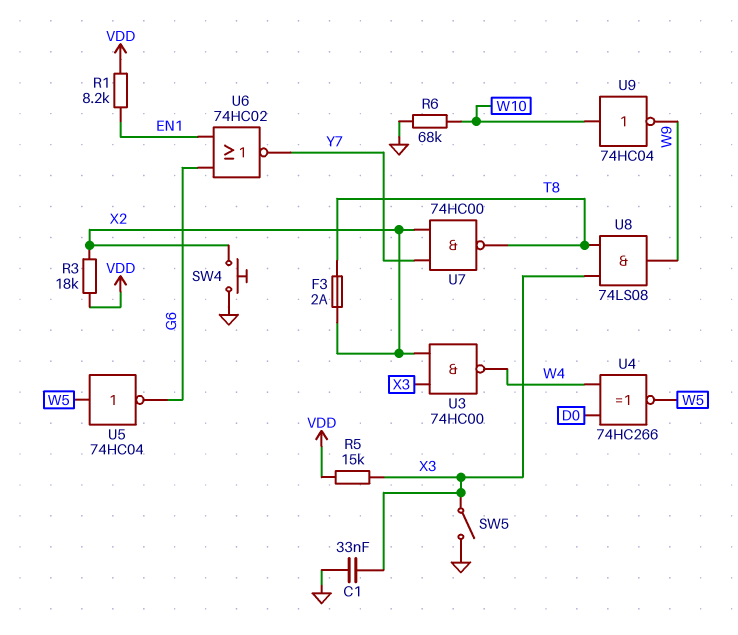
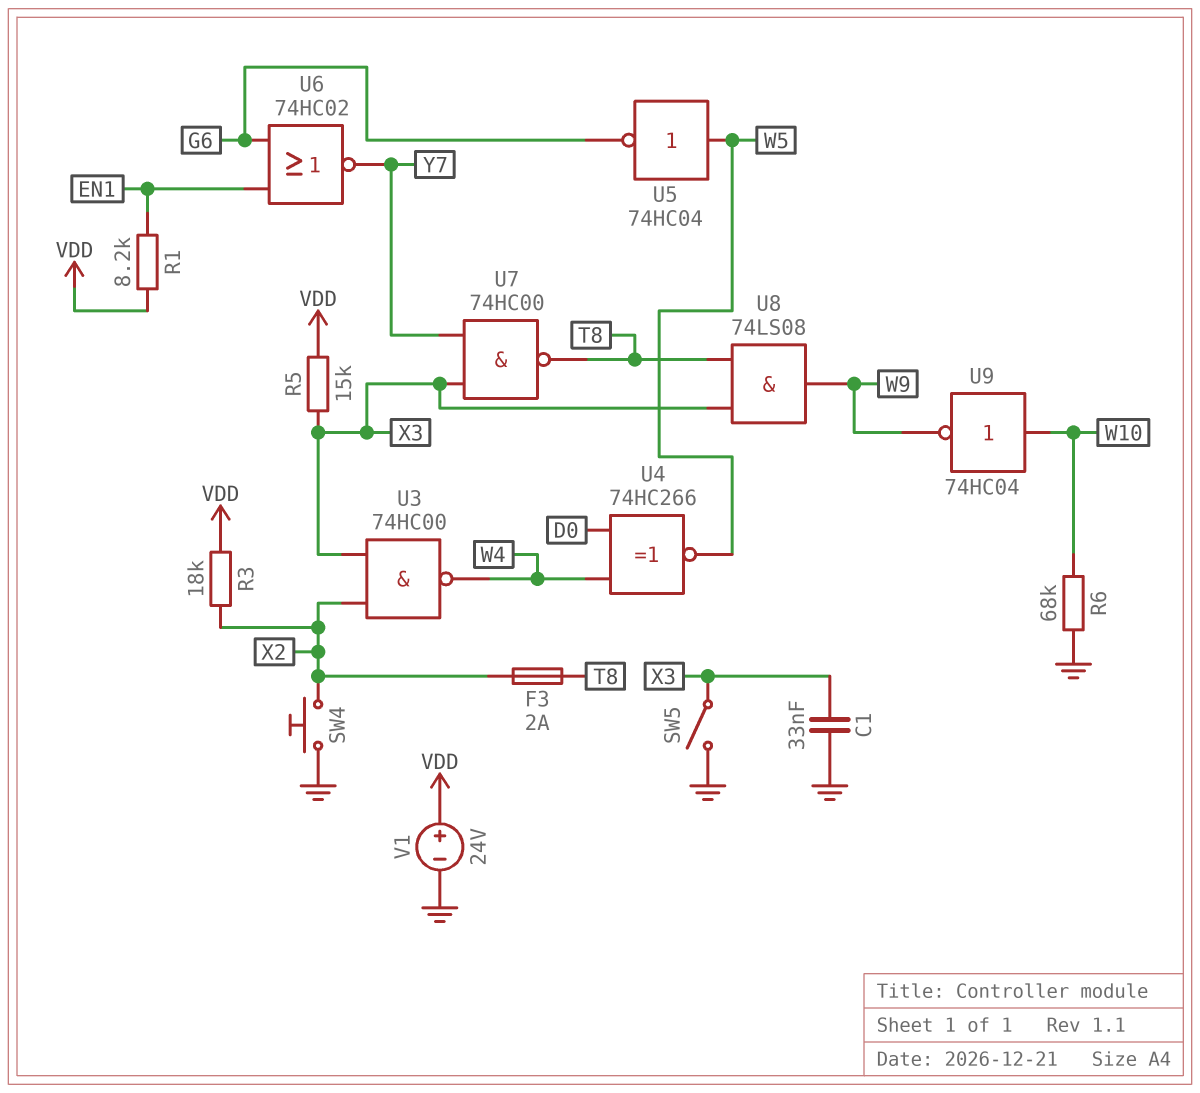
U7: NAND 74HC00 (in X2, in Y7, out T8) -> NAND 74HC00 (in X3, in Y7, out T8)
V1: none -> 24V (plus VDD, minus GND)

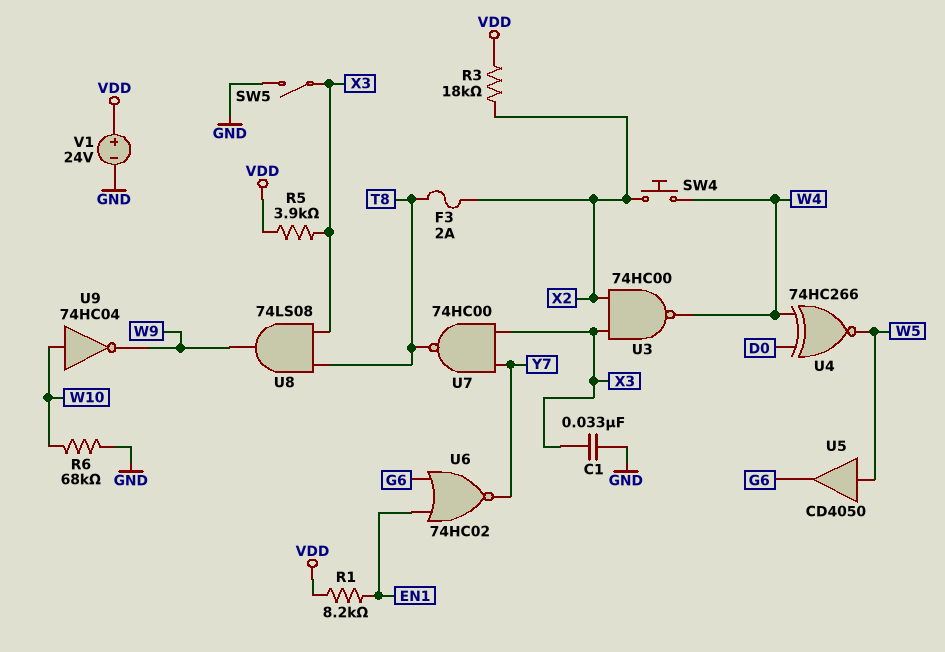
R5: 15k (VDD, X3) -> 3.9k (VDD, X3)
SW4: button (GND, X2) -> button (W4, X2)
U5: NOT 74HC04 (in W5, out G6) -> buffer CD4050 (in W5, out G6)

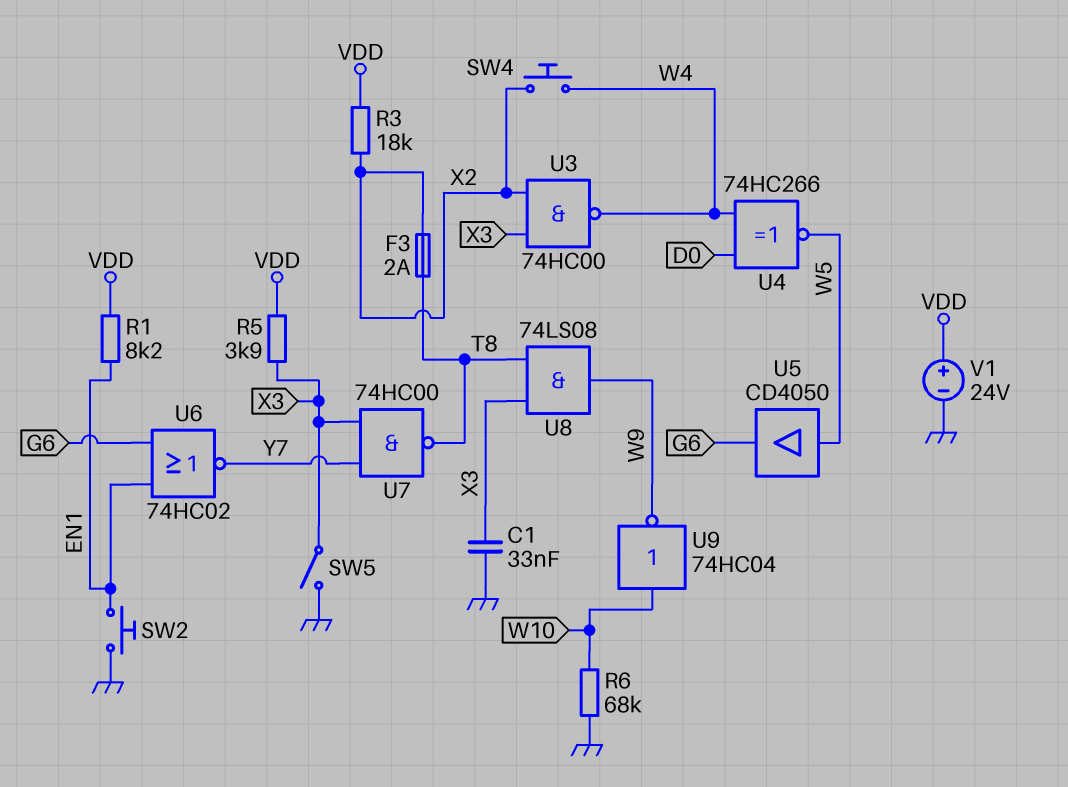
SW2: none -> button (EN1, GND)

